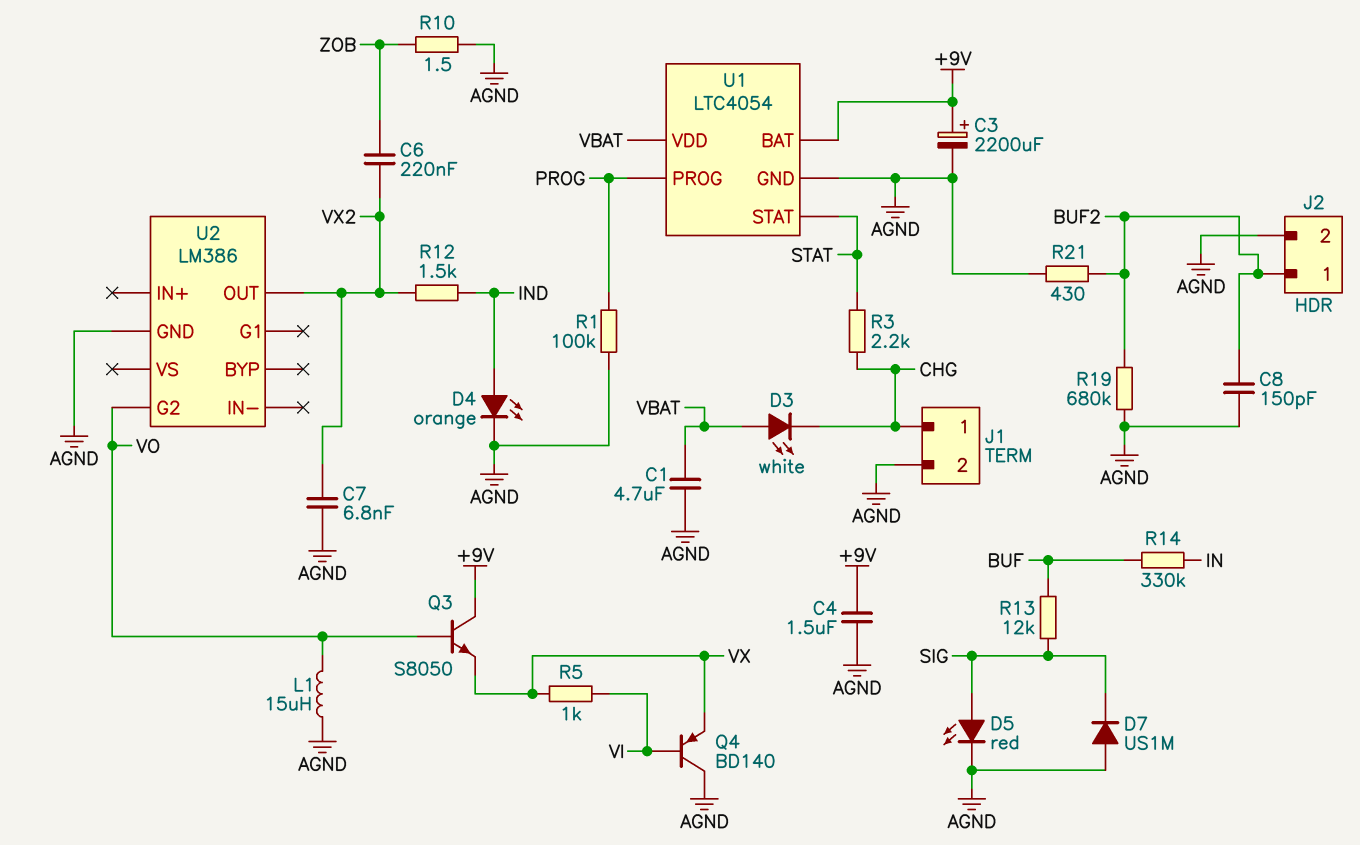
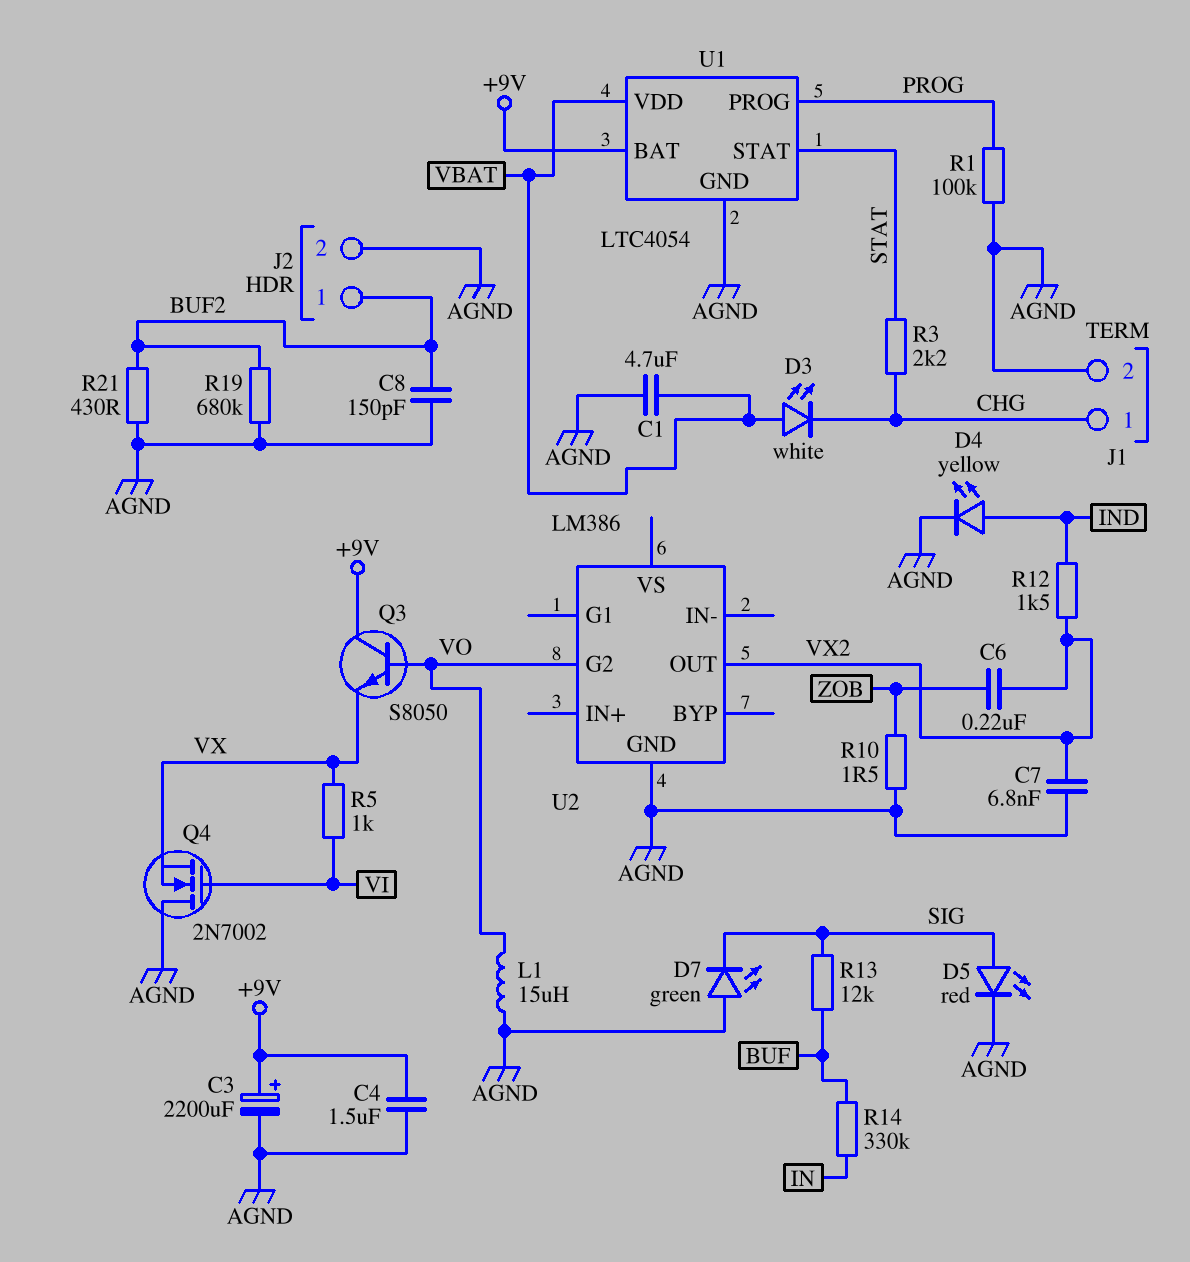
D4: LED orange (A IND, K AGND) -> LED yellow (A IND, K AGND)
D7: diode US1M (A AGND, K SIG) -> LED green (A AGND, K SIG)
Q4: PNP BD140 (B VI, C AGND, E VX) -> NMOS 2N7002 (G VI, D AGND, S VX)

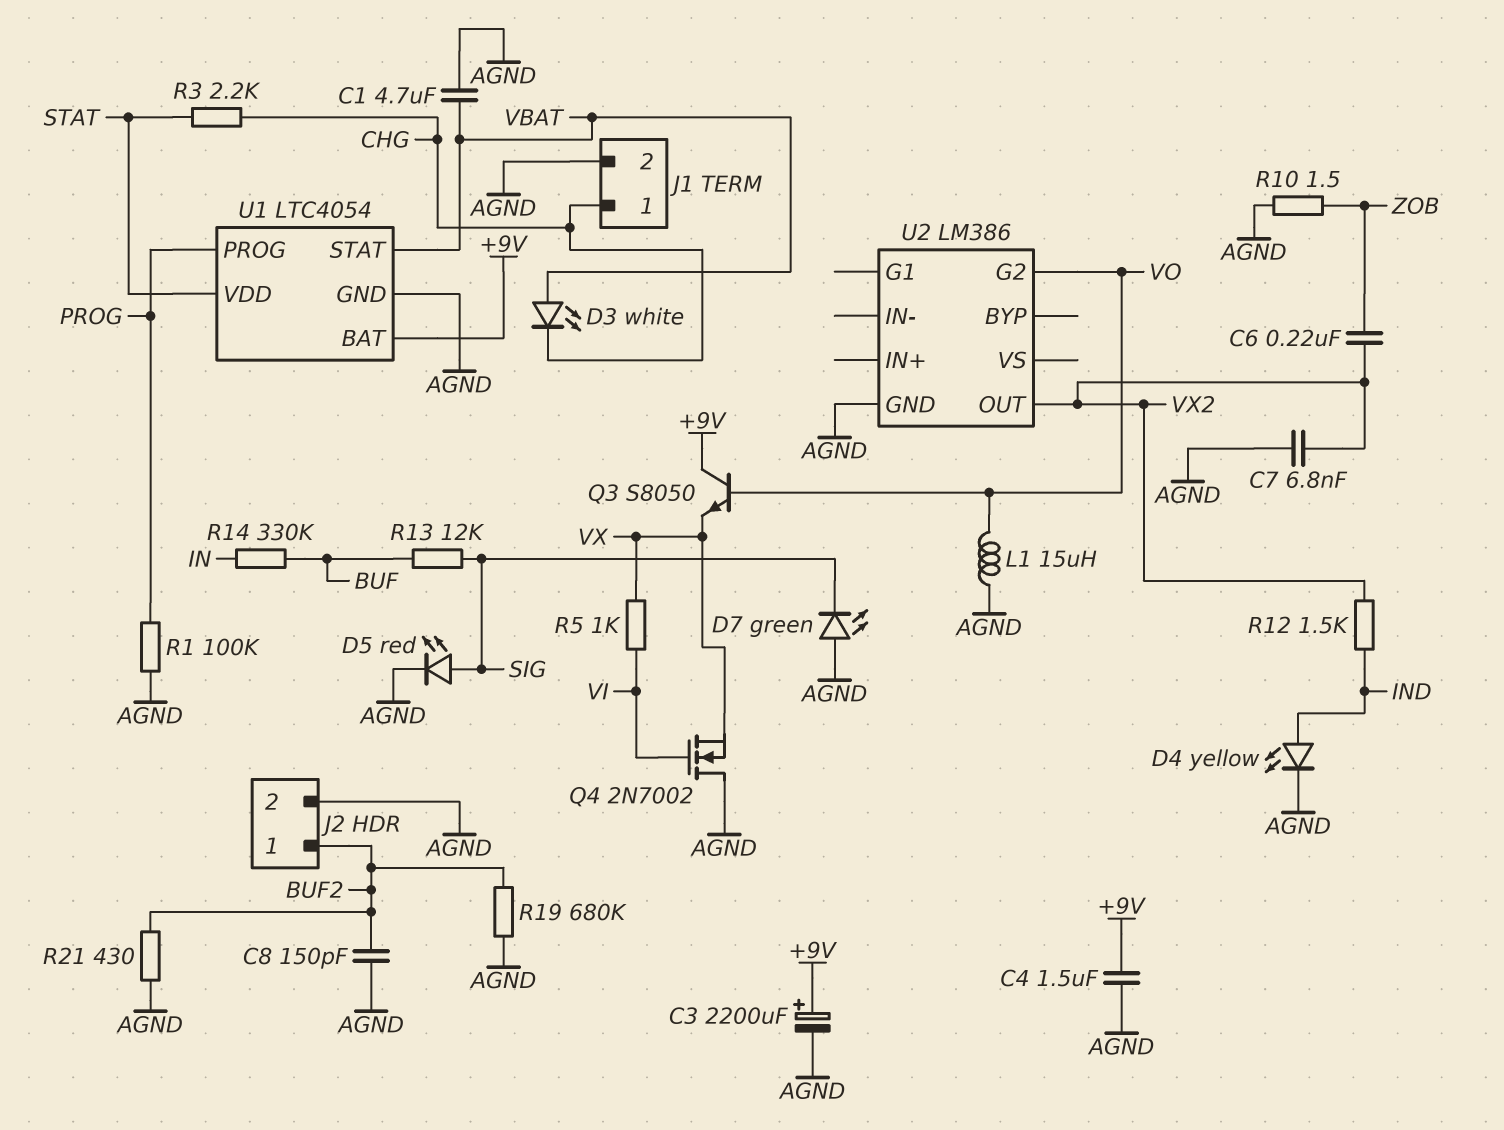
U1 pin STAT: STAT -> VBAT
U1 pin VDD: VBAT -> STAT

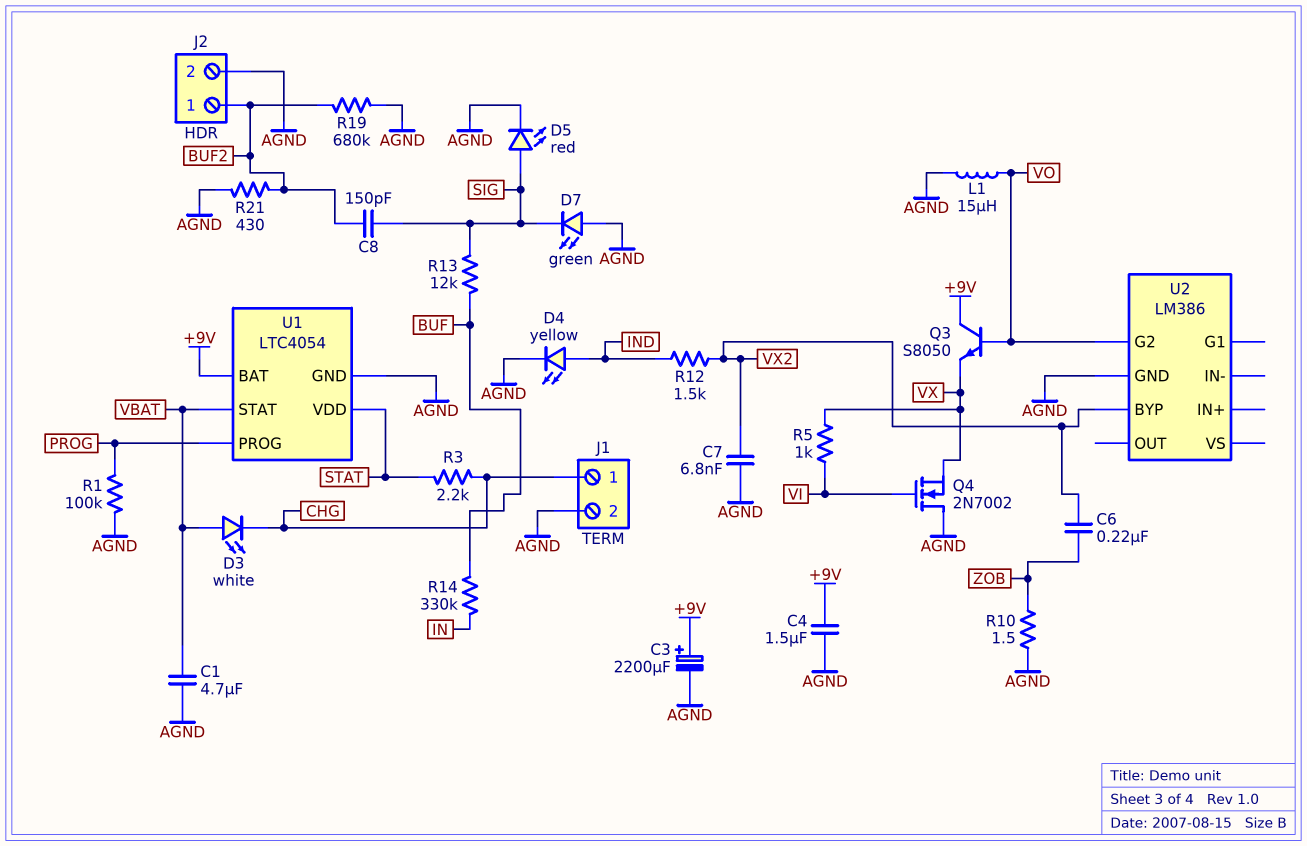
C8: 150pF (AGND, BUF2) -> 150pF (BUF2, SIG)
U2 pin BYP: none -> VX2
U2 pin OUT: VX2 -> none

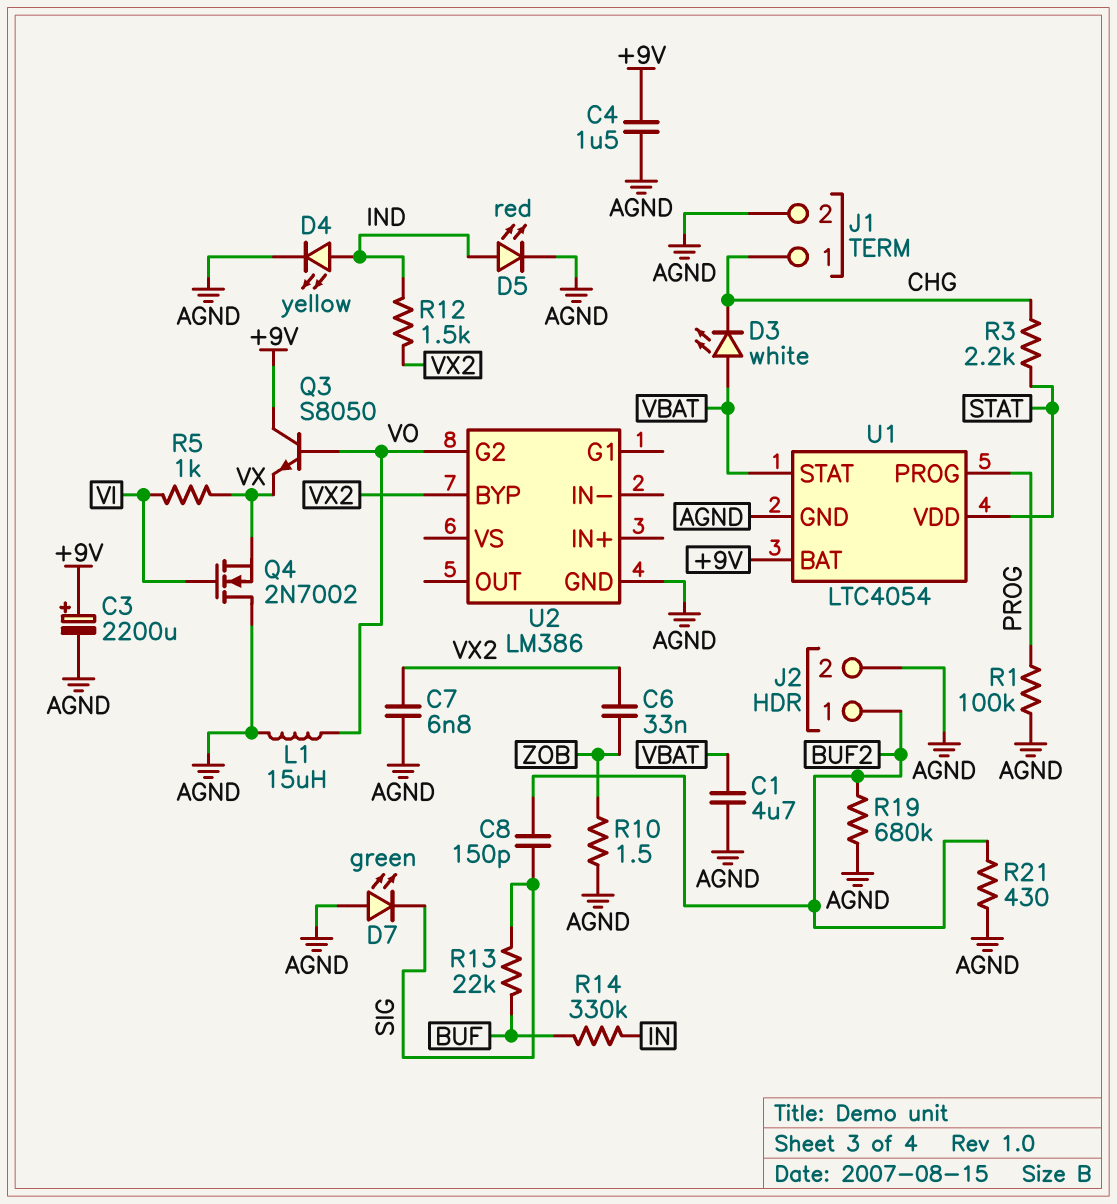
C6: 220nF (VX2, ZOB) -> 33nF (VX2, ZOB)
D5: LED red (A SIG, K AGND) -> LED red (A IND, K AGND)
R13: 12k (BUF, SIG) -> 22k (BUF, SIG)

